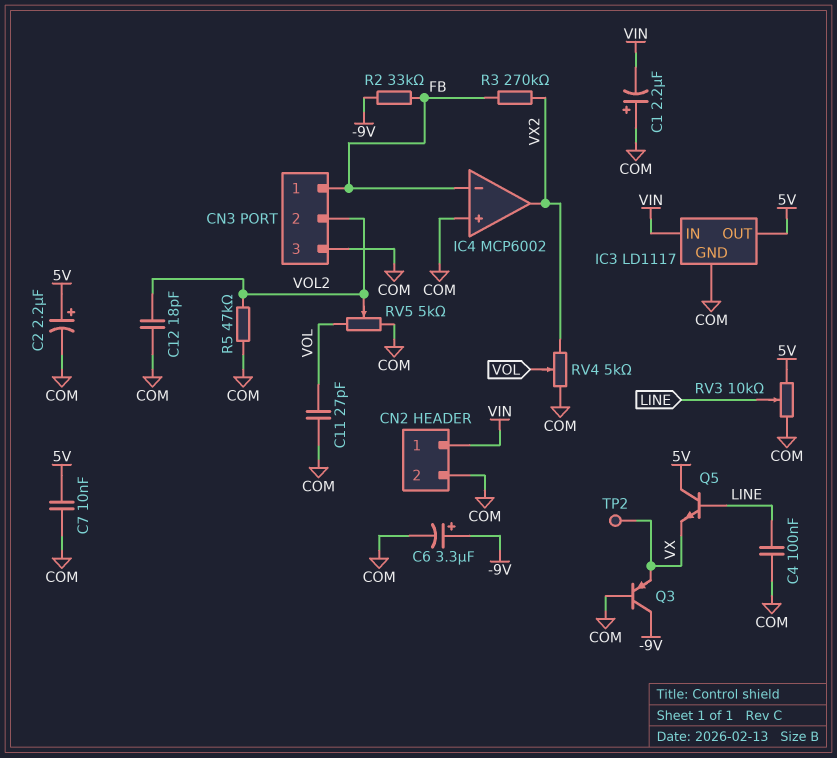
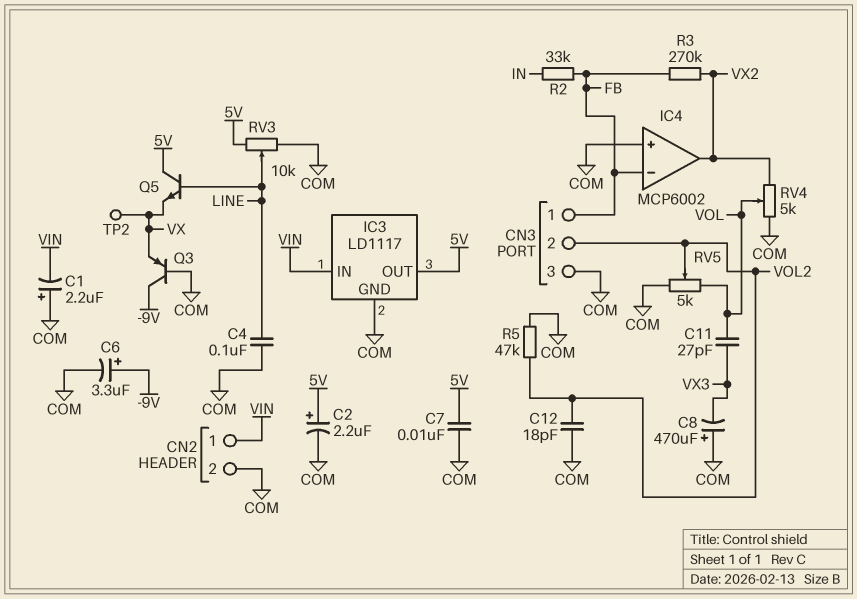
C8: none -> 470uF (plus COM, minus VX3)
C11: 27pF (COM, VOL) -> 27pF (VOL, VX3)
R2: 33k (-9V, FB) -> 33k (FB, IN)

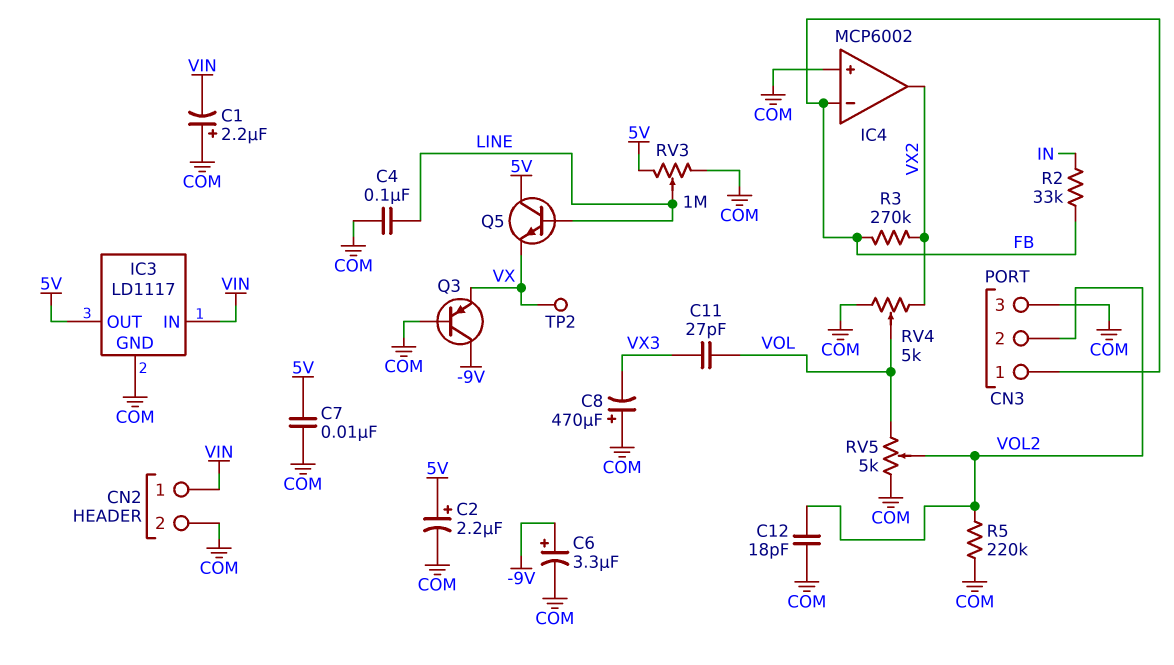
R5: 47k (COM, VOL2) -> 220k (COM, VOL2)
RV3: 10k (5V, COM, wiper LINE) -> 1M (5V, COM, wiper LINE)

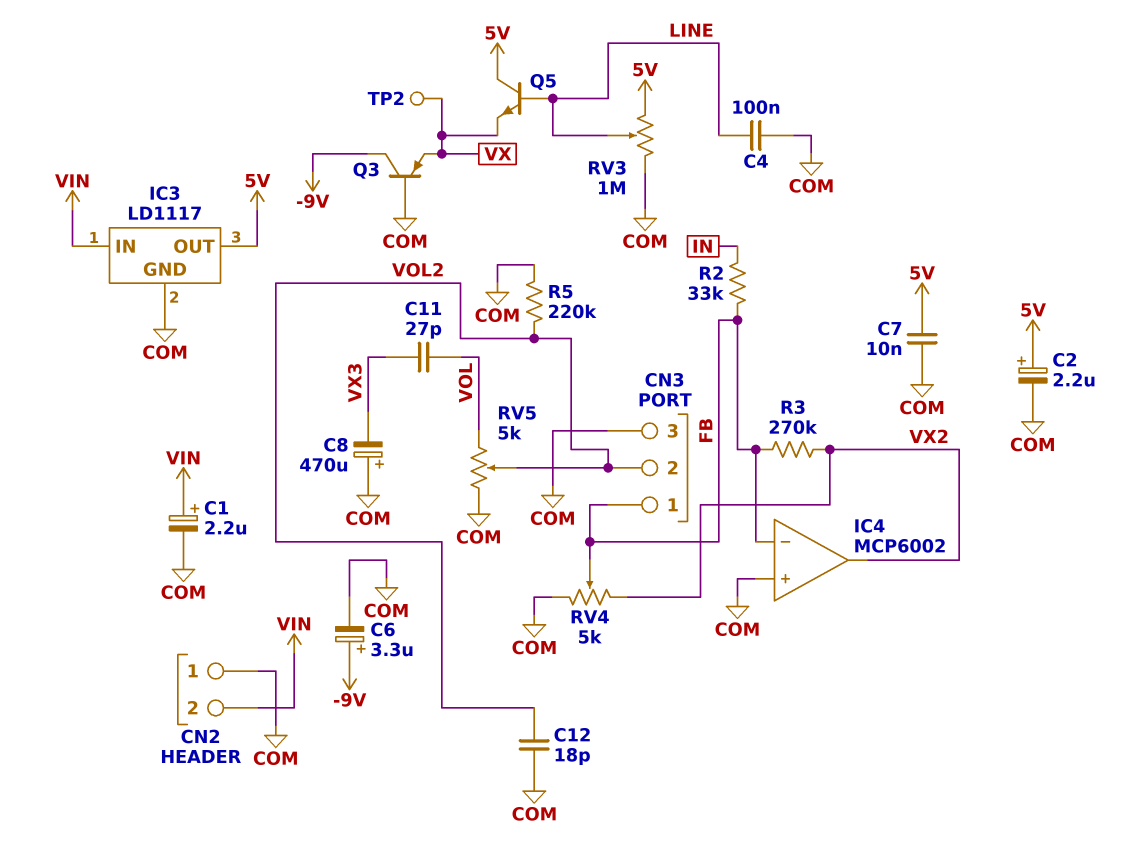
C1: 2.2uF (plus COM, minus VIN) -> 2.2uF (plus VIN, minus COM)
CN2 pin 1: VIN -> COM
CN2 pin 2: COM -> VIN
RV4: 5k (COM, VX2, wiper VOL) -> 5k (COM, VX2, wiper FB)

